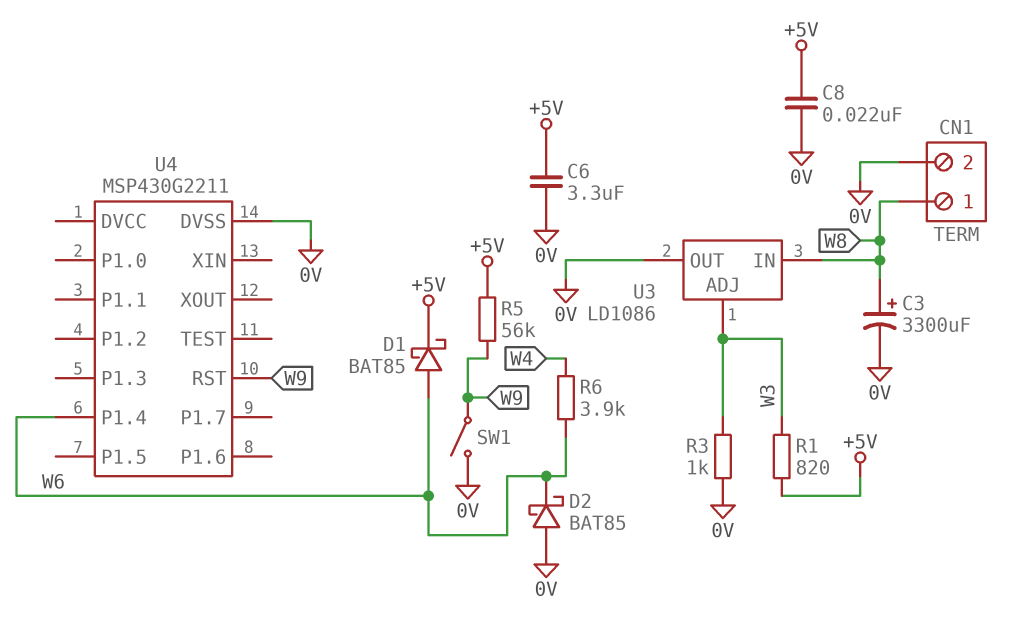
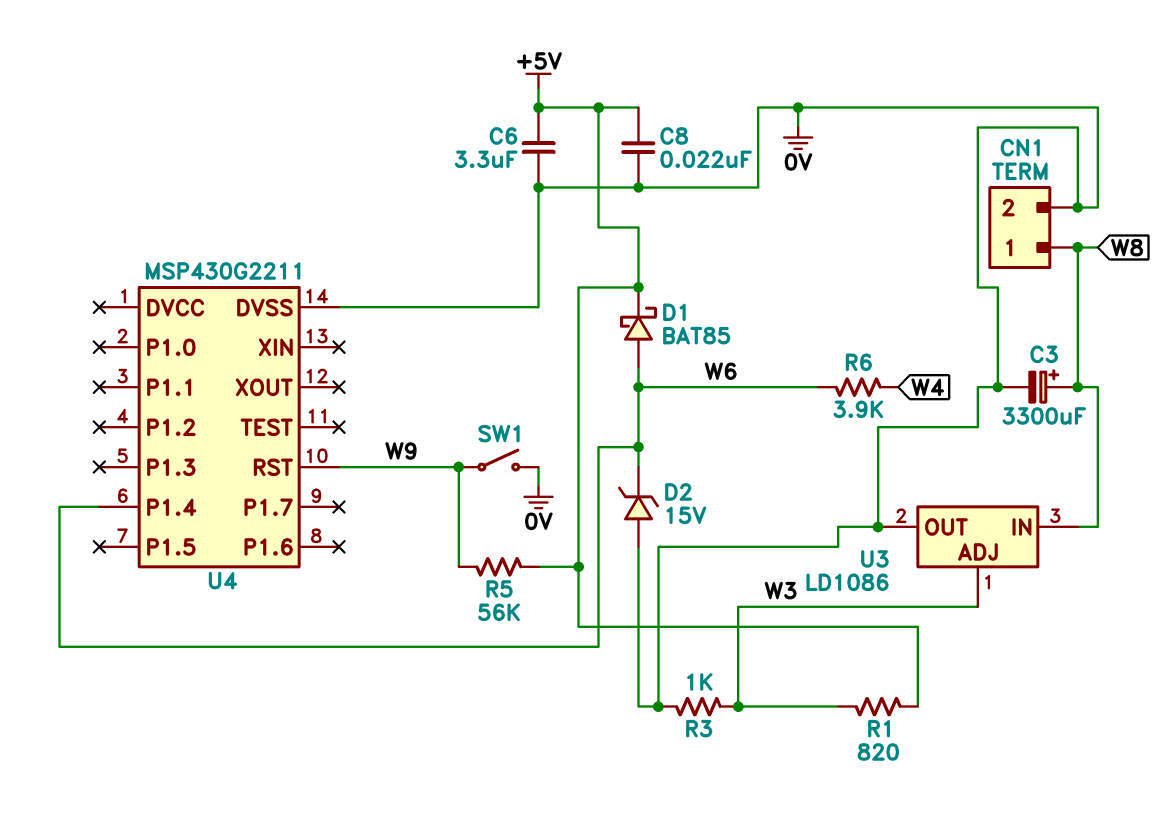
D2: schottky BAT85 (A 0V, K W6) -> zener 15V (A 0V, K W6)

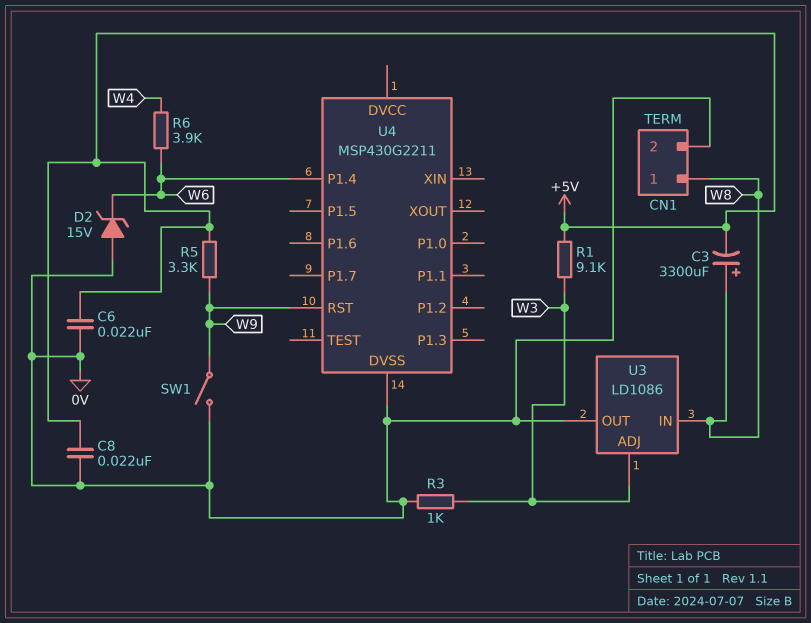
C3: 3300uF (plus W8, minus 0V) -> 3300uF (plus W8, minus +5V)
C6: 3.3uF (+5V, 0V) -> 22nF (+5V, 0V)
D1: schottky BAT85 (A W6, K +5V) -> none
R1: 820 (+5V, W3) -> 9.1k (+5V, W3)
R5: 56k (+5V, W9) -> 3.3k (+5V, W9)

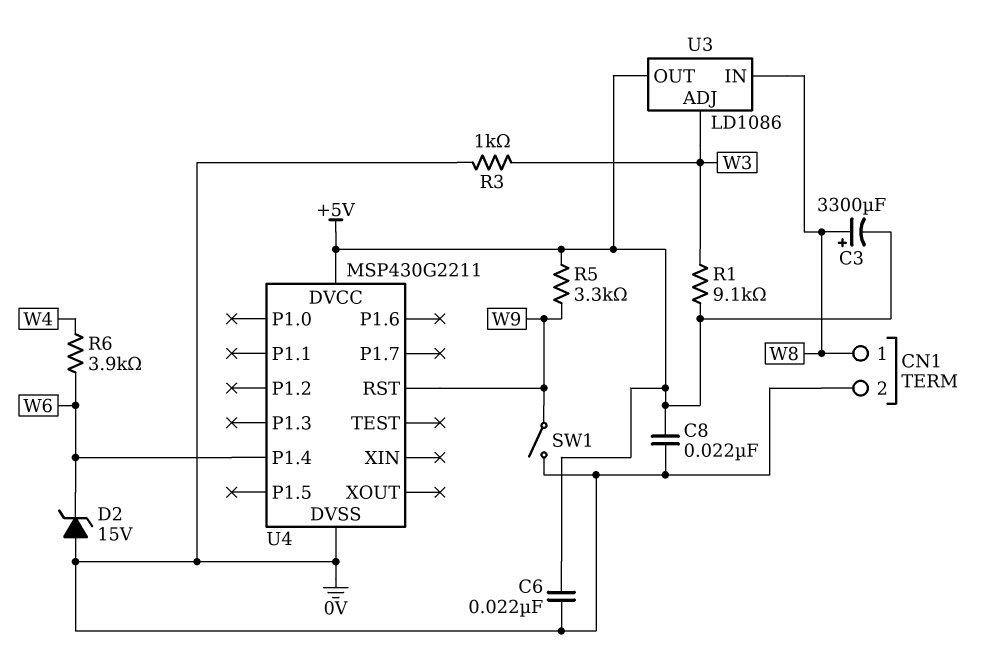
U3 pin OUT: 0V -> +5V
U4 pin DVCC: none -> +5V

